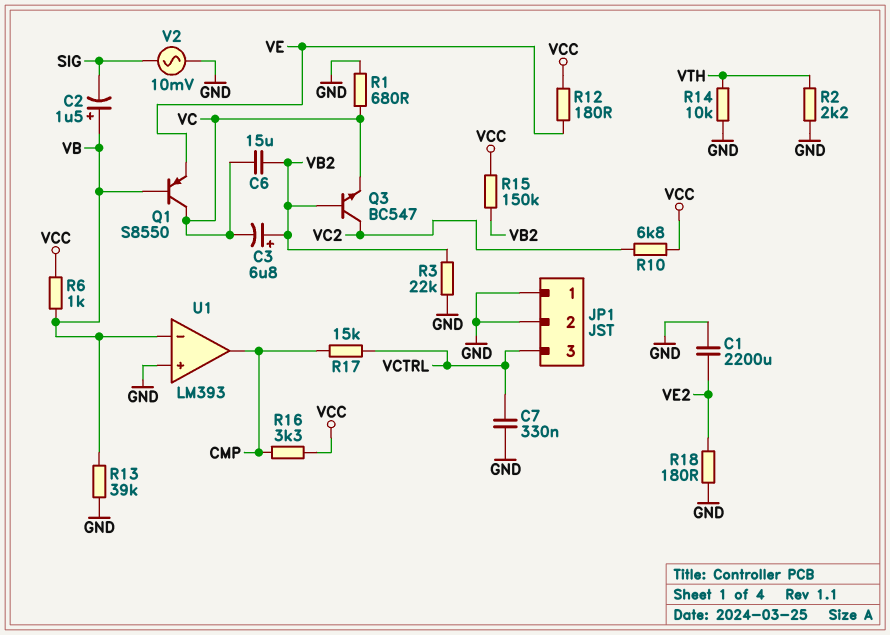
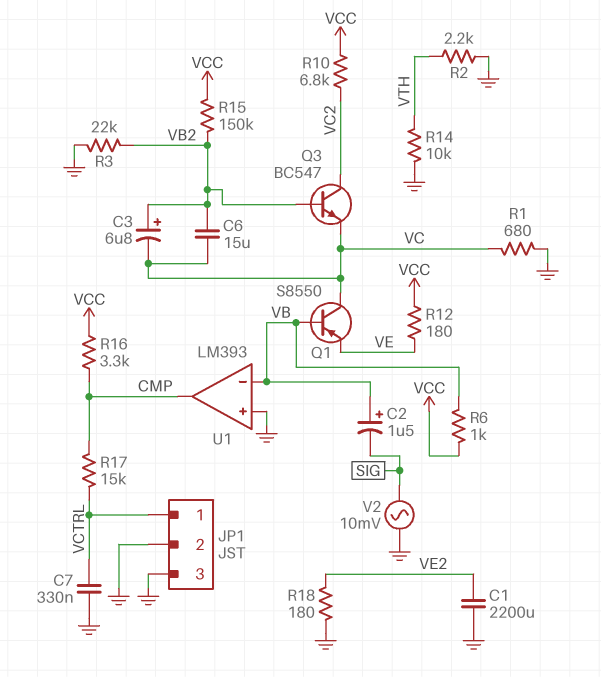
JP1 pin 1: GND -> VCTRL
JP1 pin 3: VCTRL -> GND
R13: 39k (GND, VB) -> none

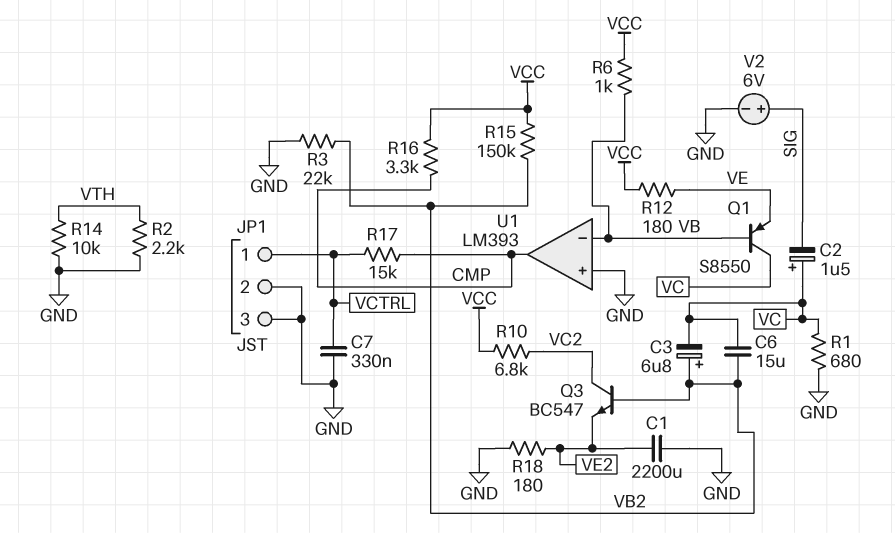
C2: 1.5uF (plus VB, minus SIG) -> 1.5uF (plus VC, minus SIG)
Q3: NPN BC547 (B VB2, C VC2, E VC) -> NPN BC547 (B VB2, C VC2, E VE2)
V2: AC 10mV (GND, SIG) -> 6V (plus SIG, minus GND)

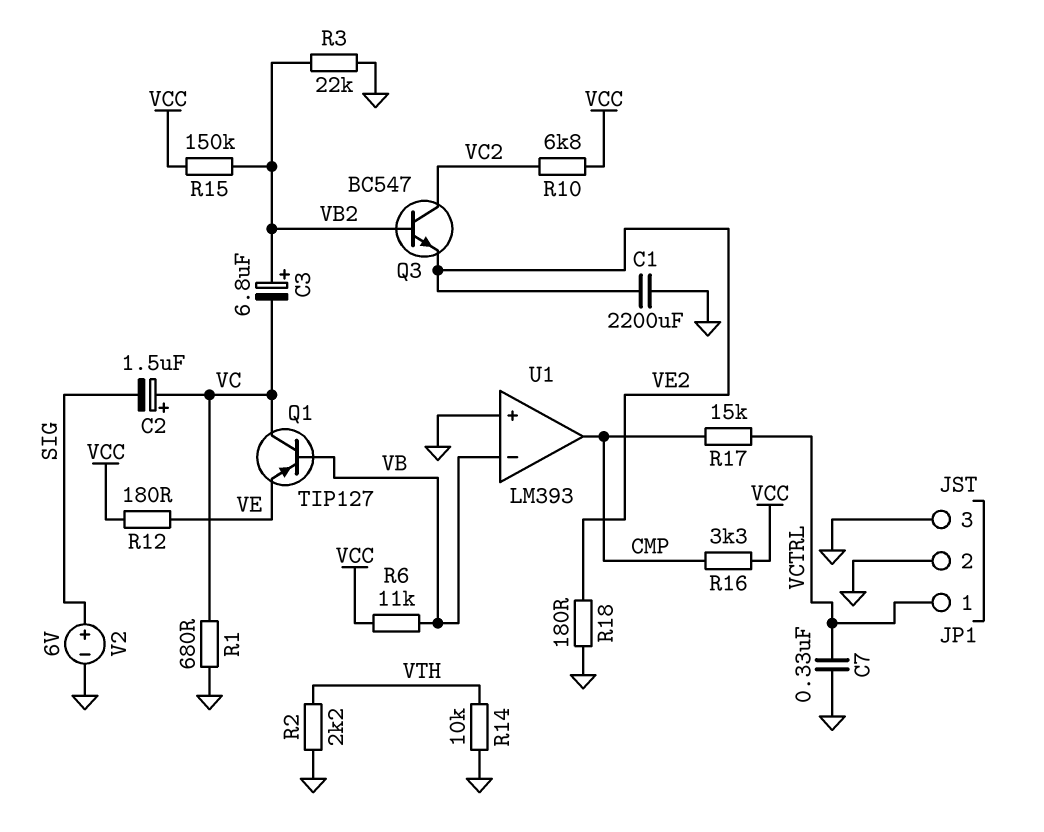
C6: 15uF (VB2, VC) -> none
Q1: PNP S8550 (B VB, C VC, E VE) -> PNP TIP127 (B VB, C VC, E VE)
R6: 1k (VB, VCC) -> 11k (VB, VCC)

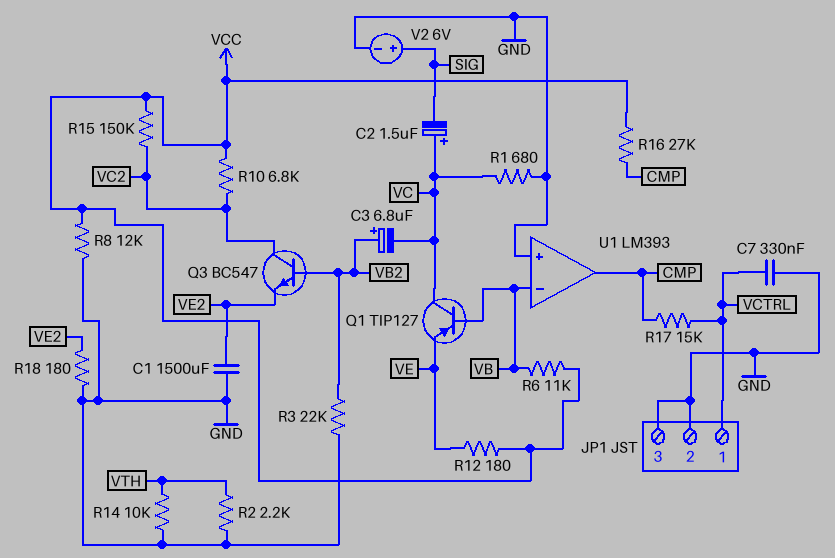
C1: 2200uF (GND, VE2) -> 1500uF (GND, VE2)
R8: none -> 12k (GND, VCC)
R15: 150k (VB2, VCC) -> 150k (VC2, VCC)
R16: 3.3k (CMP, VCC) -> 27k (CMP, VCC)

